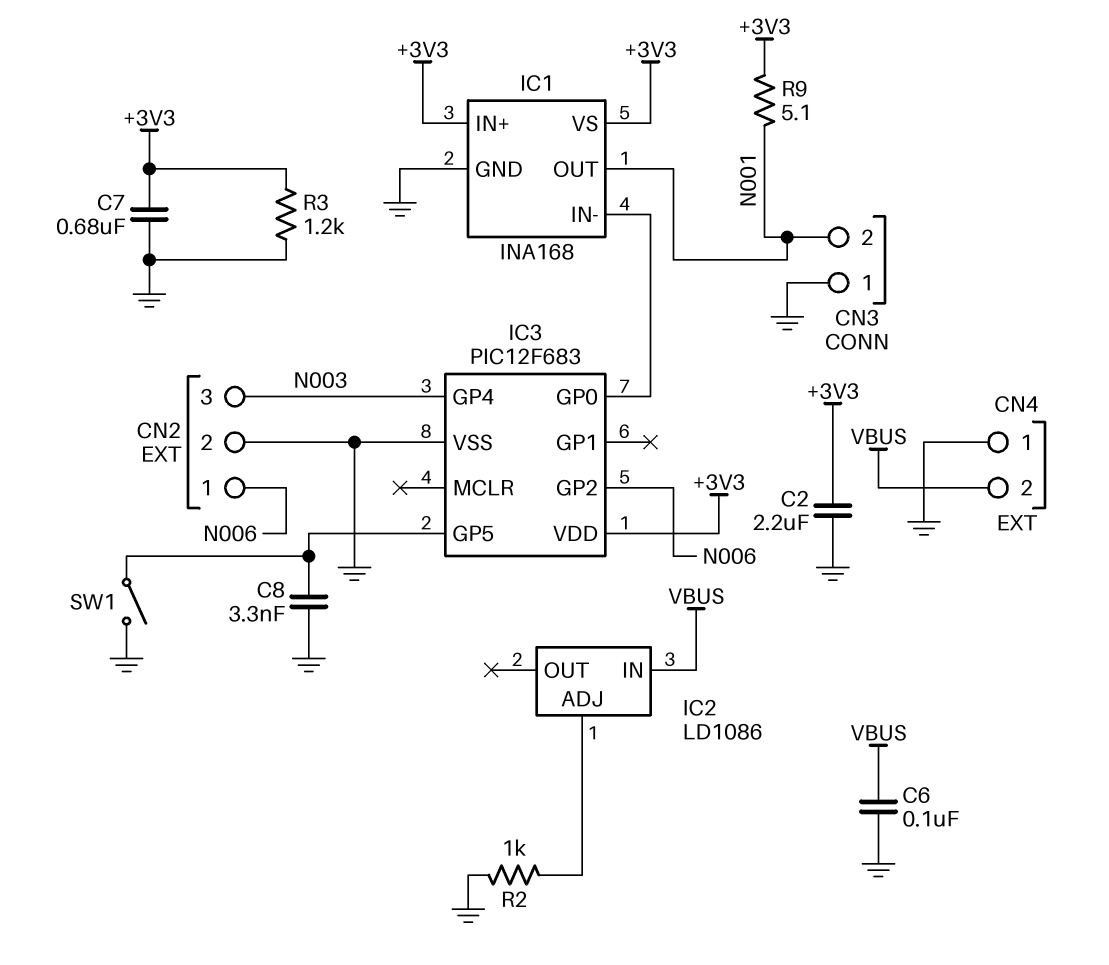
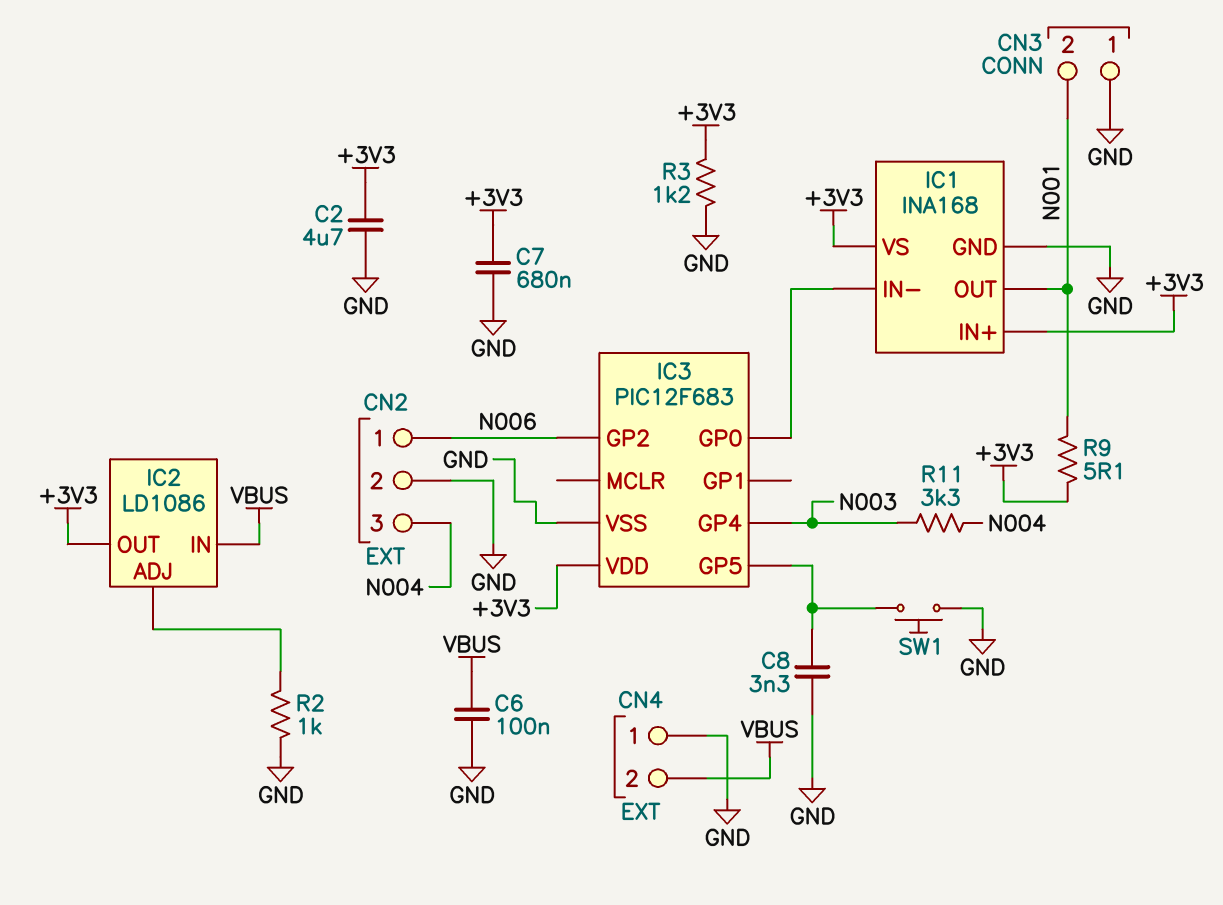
C2: 2.2uF (+3V3, GND) -> 4.7uF (+3V3, GND)
CN2 pin 3: N003 -> N004
IC2 pin OUT: none -> +3V3
R11: none -> 3.3k (N003, N004)
SW1: switch (GND, IC3/GP5) -> button (GND, IC3/GP5)

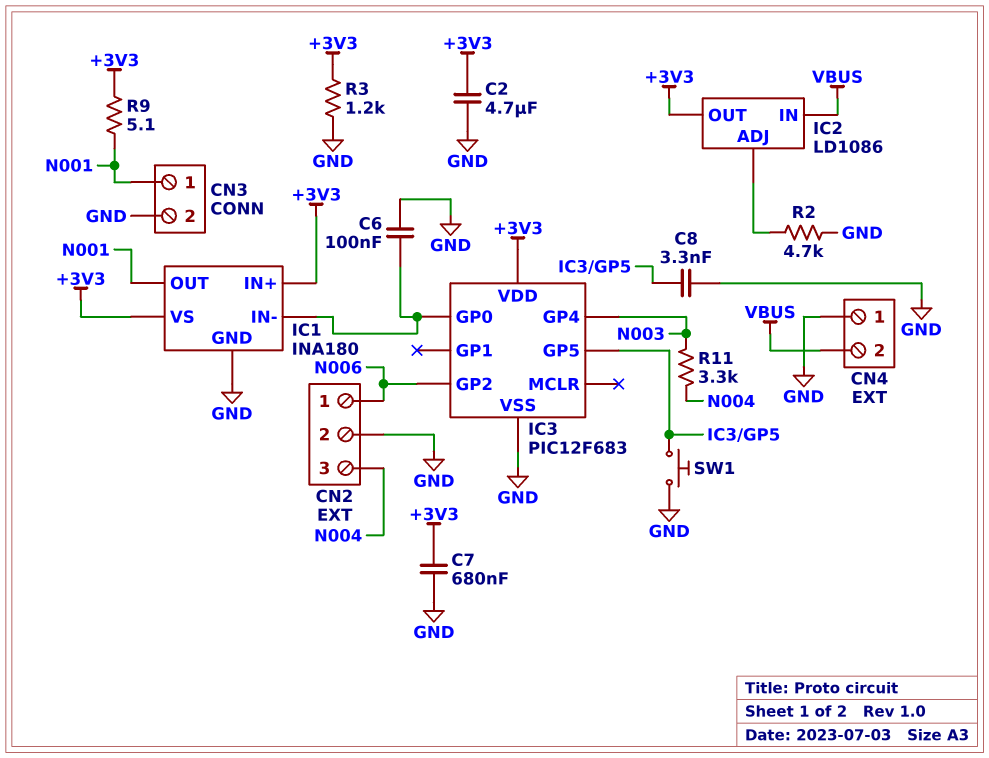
C6: 100nF (GND, VBUS) -> 100nF (GND, IC1/IN-)
CN3 pin 1: GND -> N001
CN3 pin 2: N001 -> GND
IC1: INA168 -> INA180
R2: 1k (GND, IC2/ADJ) -> 4.7k (GND, IC2/ADJ)

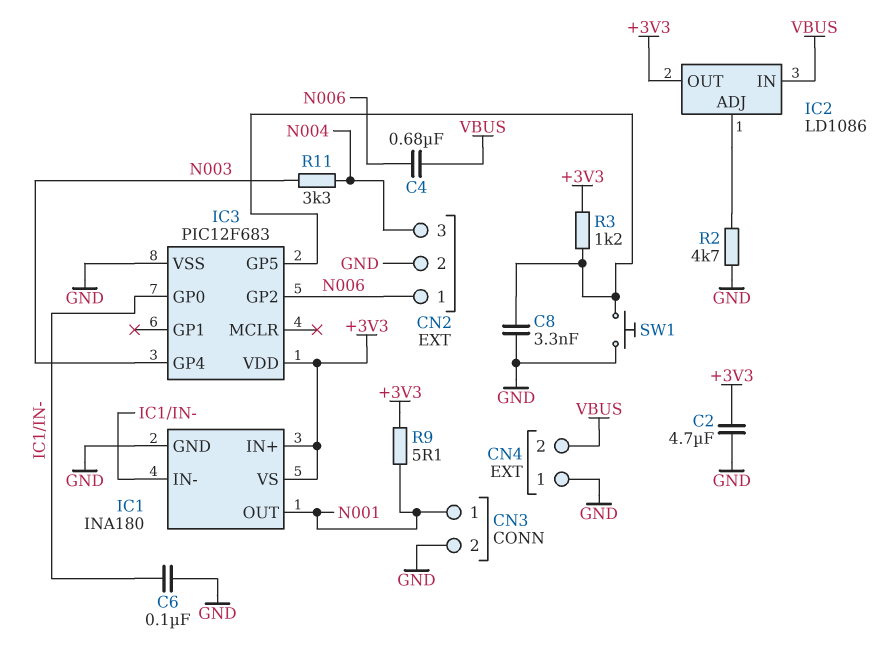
C4: none -> 680nF (N006, VBUS)
C7: 680nF (+3V3, GND) -> none
R3: 1.2k (+3V3, GND) -> 1.2k (+3V3, IC3/GP5)

